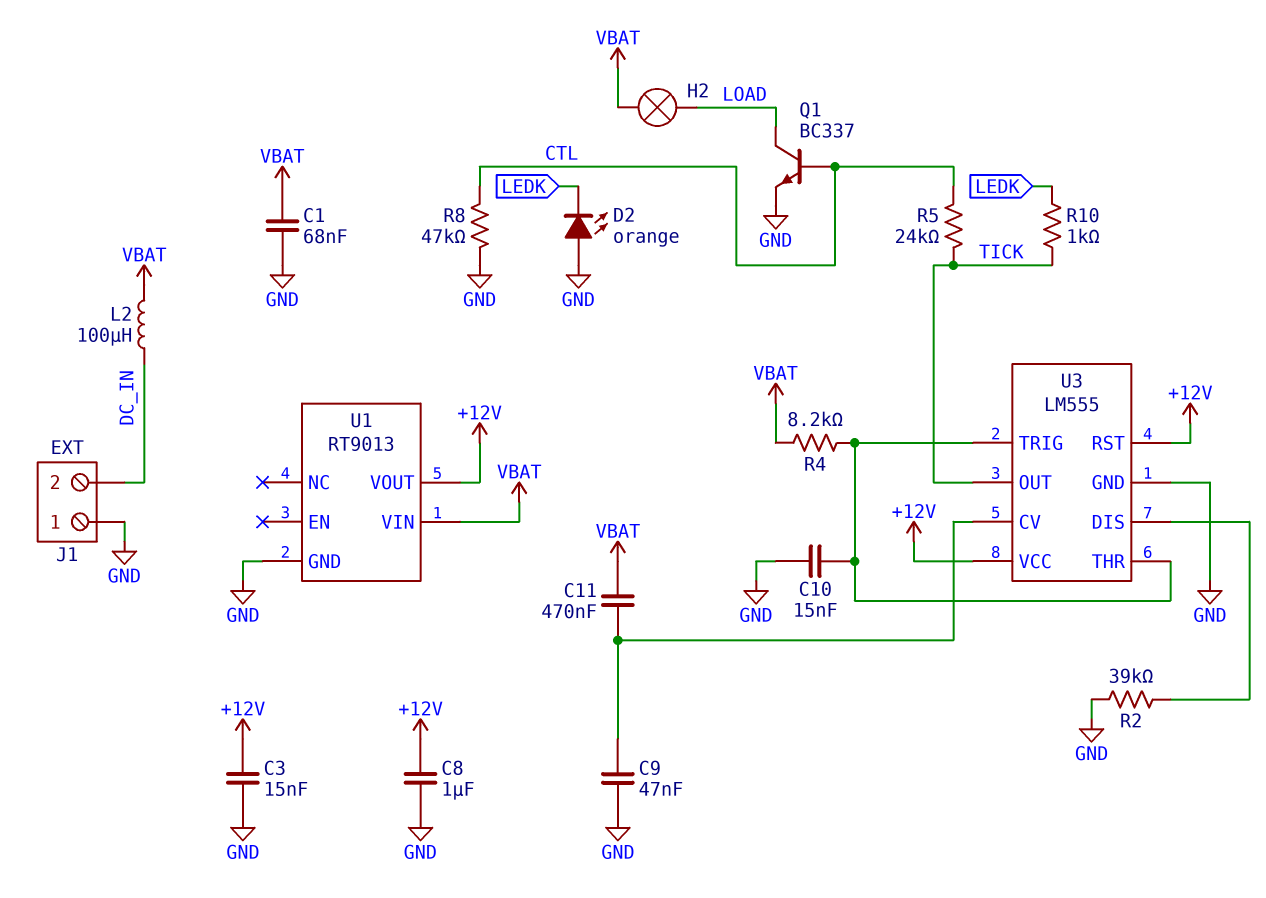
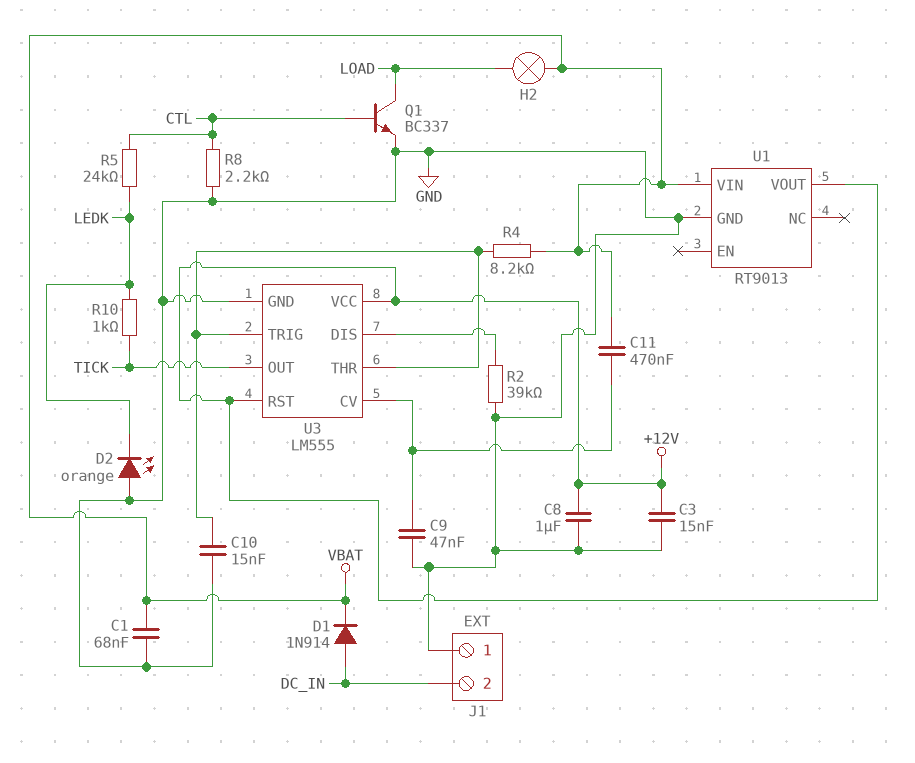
D1: none -> diode 1N914 (A DC_IN, K VBAT)
L2: 100uH (DC_IN, VBAT) -> none
R5: 24k (CTL, TICK) -> 24k (CTL, LEDK)
R8: 47k (CTL, GND) -> 2.2k (CTL, GND)

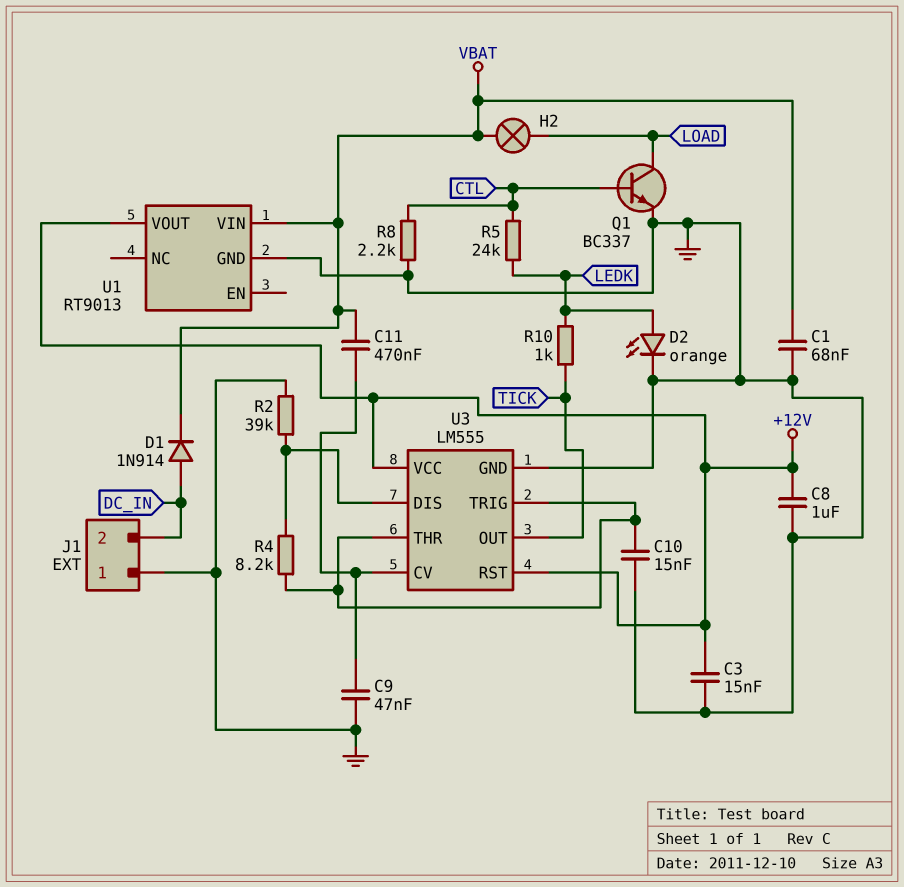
D2: LED orange (A GND, K LEDK) -> LED orange (A LEDK, K GND)
R4: 8.2k (U3/THR, VBAT) -> 8.2k (U3/DIS, U3/THR)

